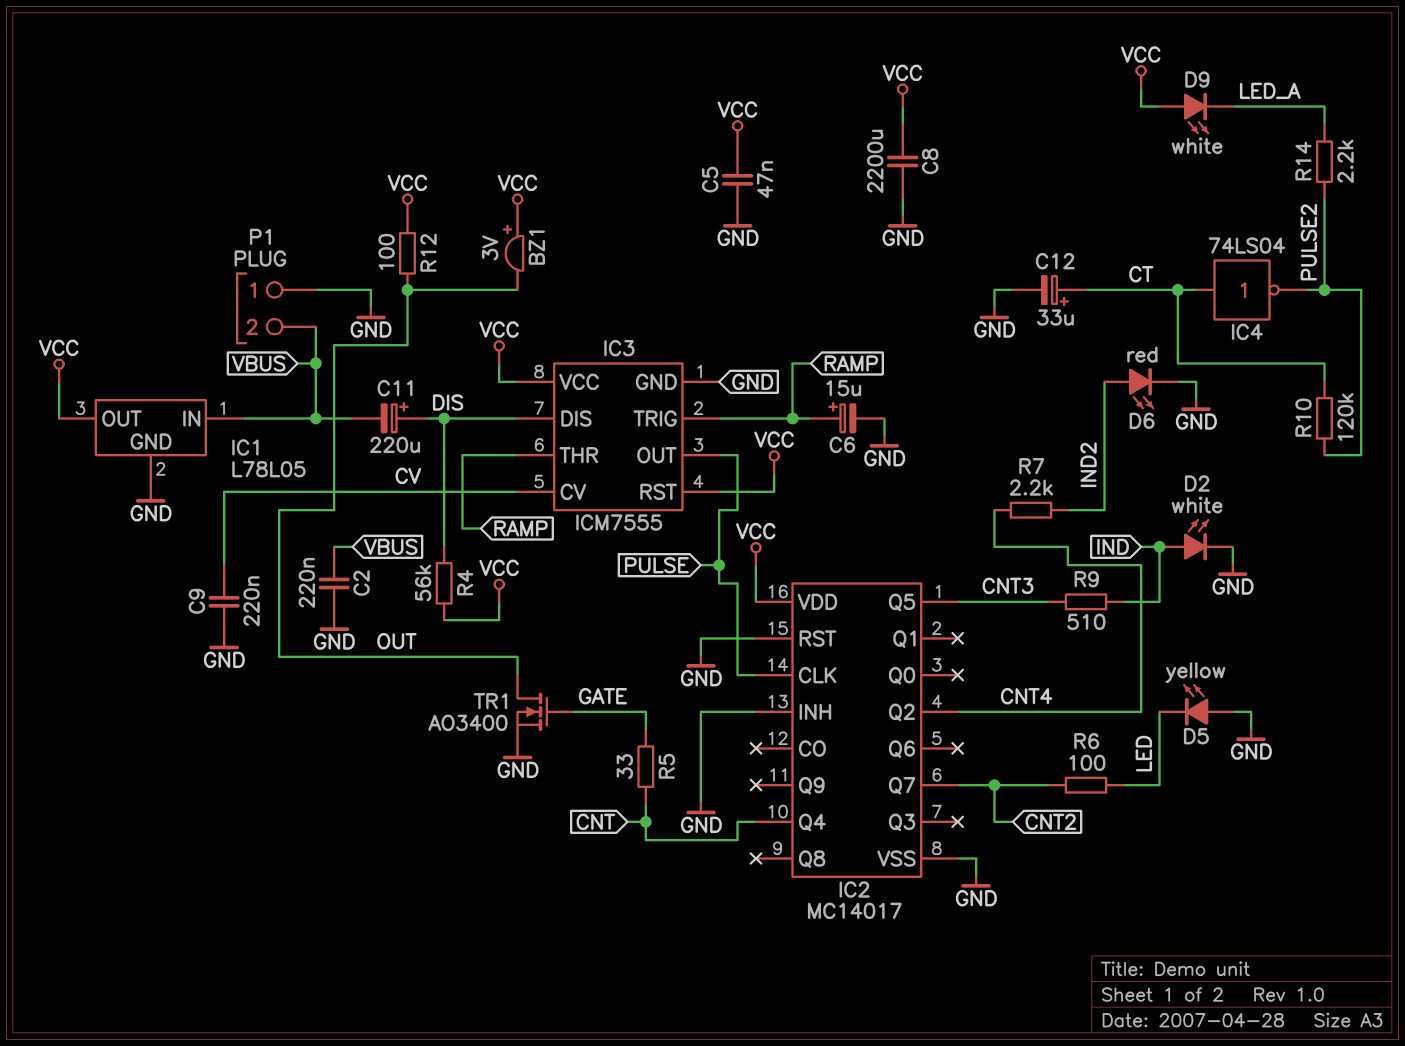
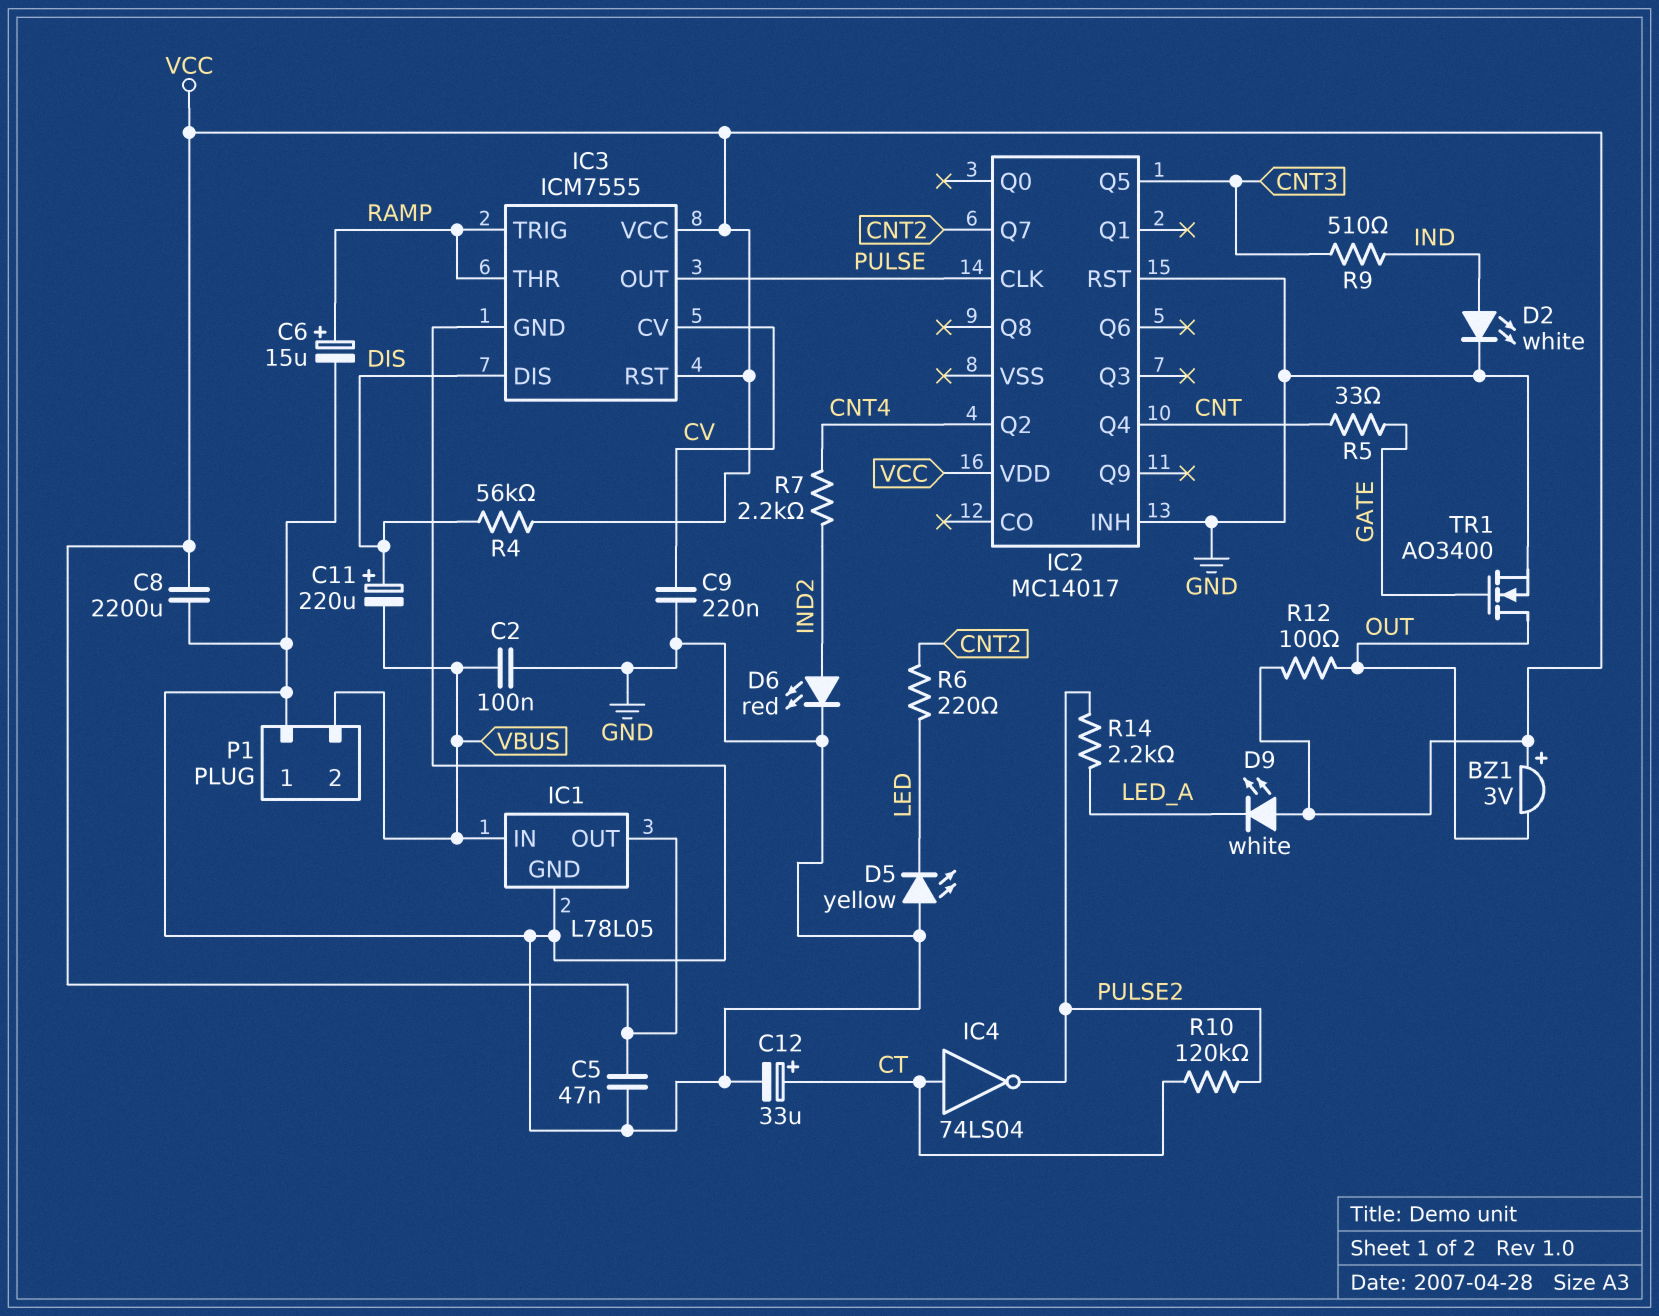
C2: 220nF (GND, VBUS) -> 100nF (GND, VBUS)
IC2 pin VSS: GND -> none
R6: 100 (CNT2, LED) -> 220 (CNT2, LED)

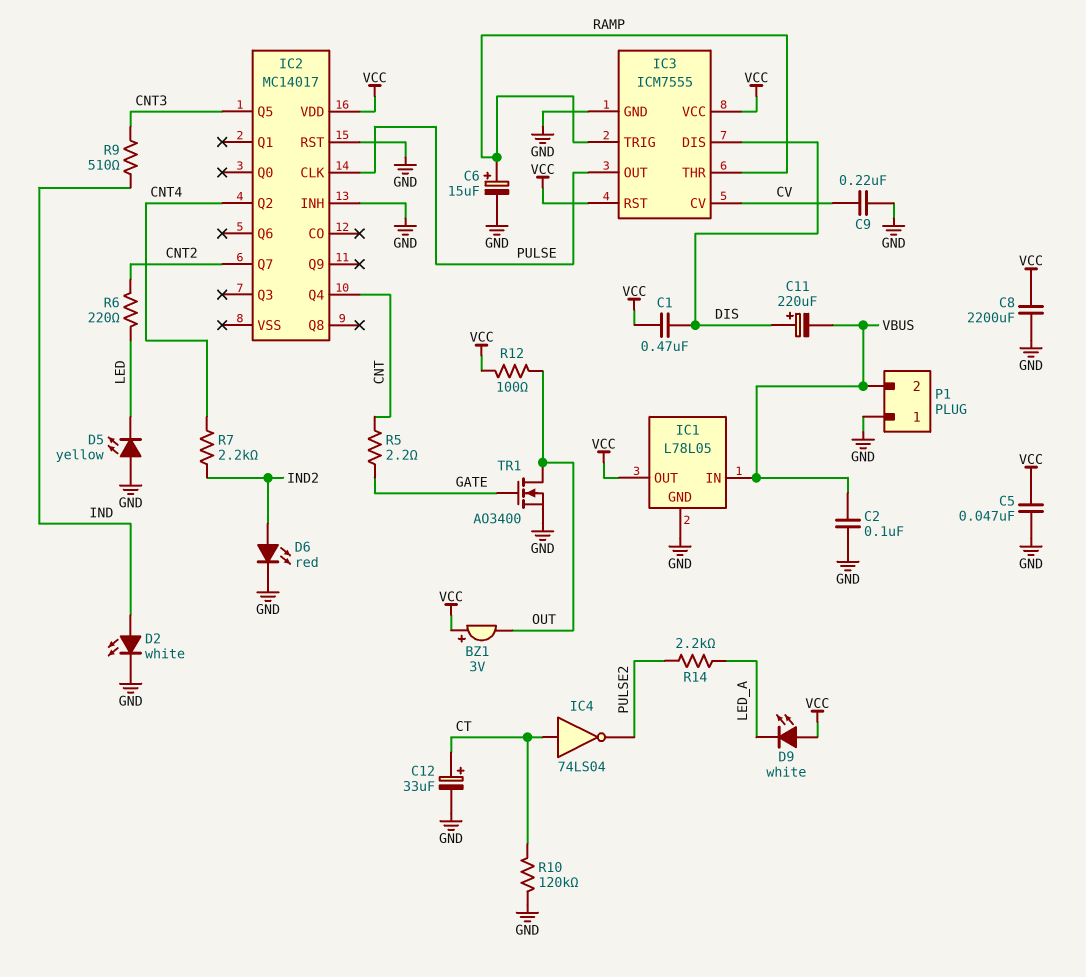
C1: none -> 470nF (DIS, VCC)
R4: 56k (DIS, VCC) -> none
R5: 33 (CNT, GATE) -> 2.2 (CNT, GATE)
R10: 120k (CT, PULSE2) -> 120k (CT, GND)

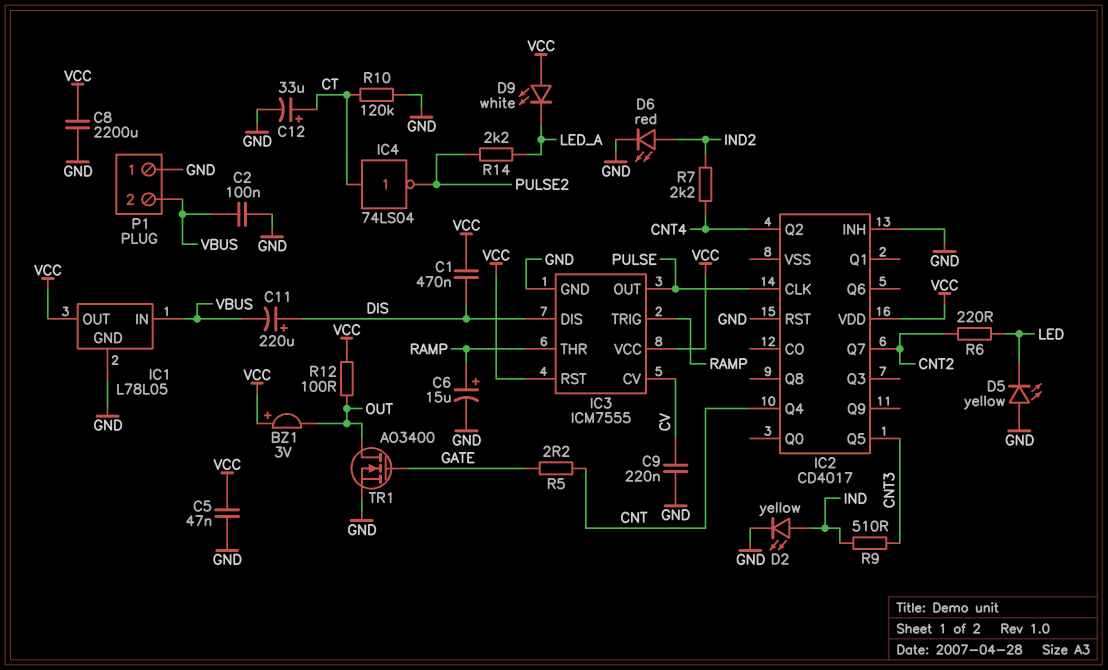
D2: LED white (A IND, K GND) -> LED yellow (A IND, K GND)
IC2: MC14017 -> CD4017

